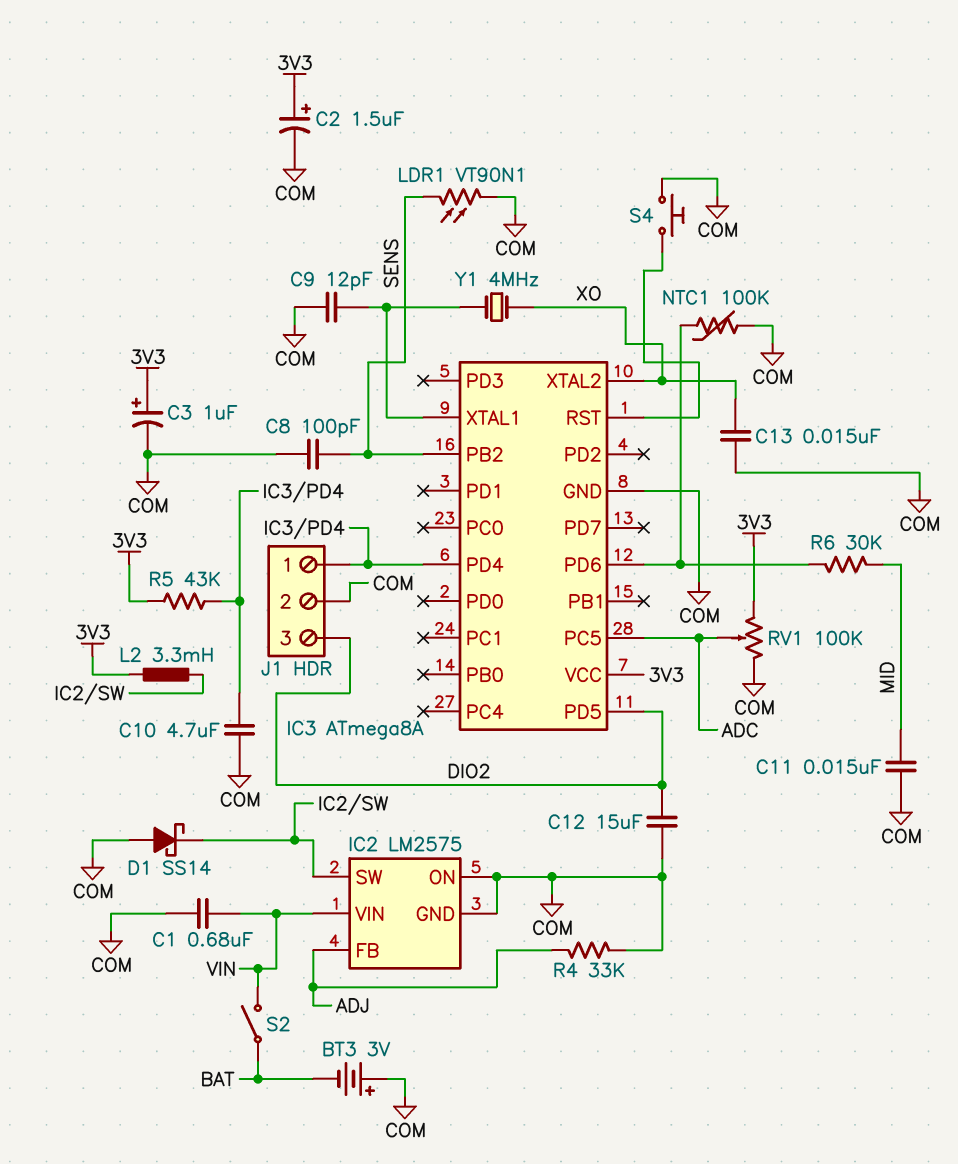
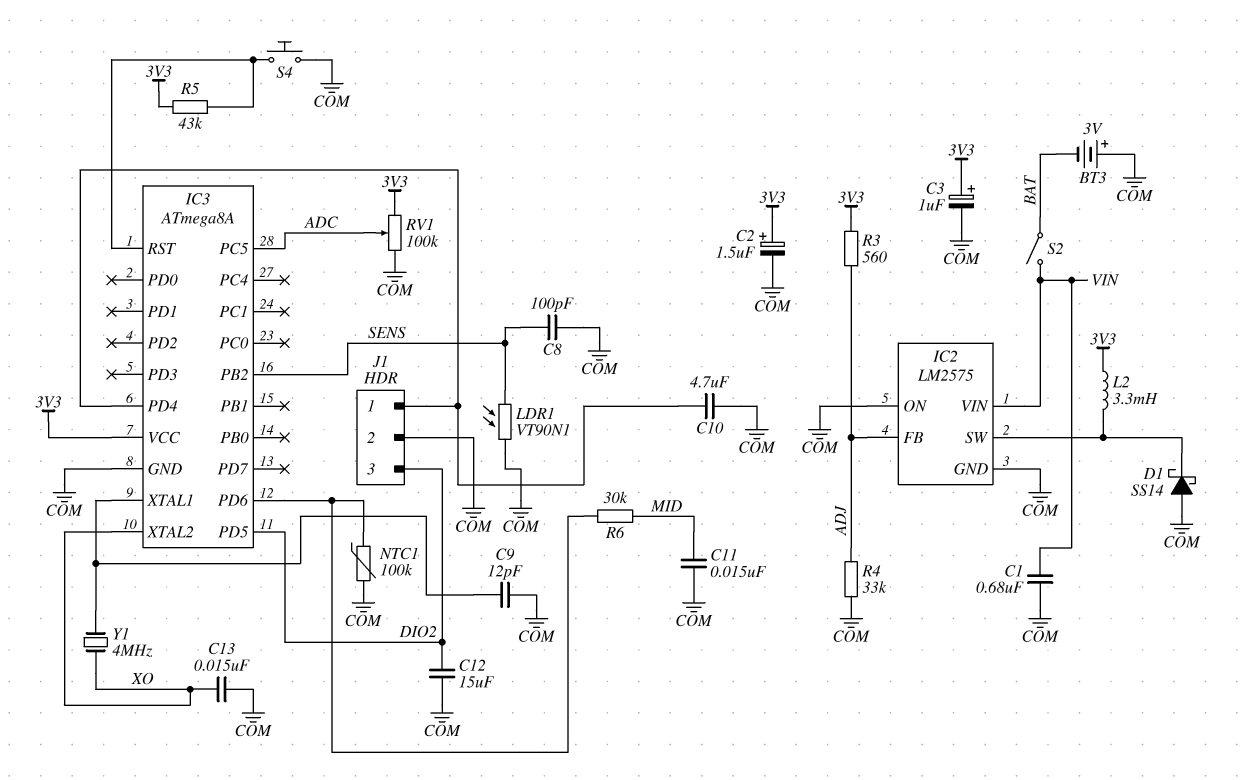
R3: none -> 560 (3V3, ADJ)
R5: 43k (3V3, IC3/PD4) -> 43k (3V3, IC3/RST)

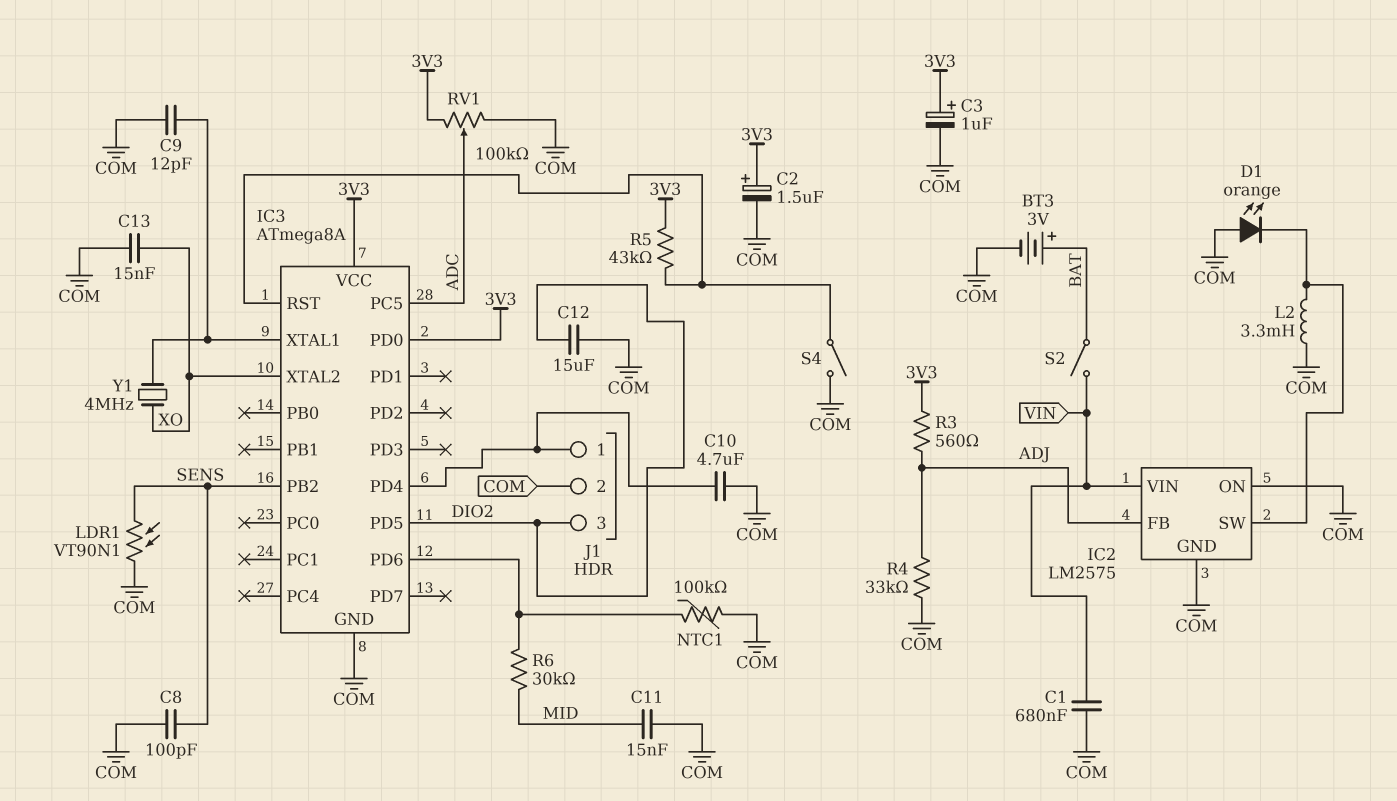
BT3: 3V (plus COM, minus BAT) -> 3V (plus BAT, minus COM)
D1: schottky SS14 (A COM, K IC2/SW) -> LED orange (A COM, K IC2/SW)
IC3 pin PD0: none -> 3V3
L2: 3.3mH (3V3, IC2/SW) -> 3.3mH (COM, IC2/SW)
S4: button (COM, IC3/RST) -> switch (COM, IC3/RST)

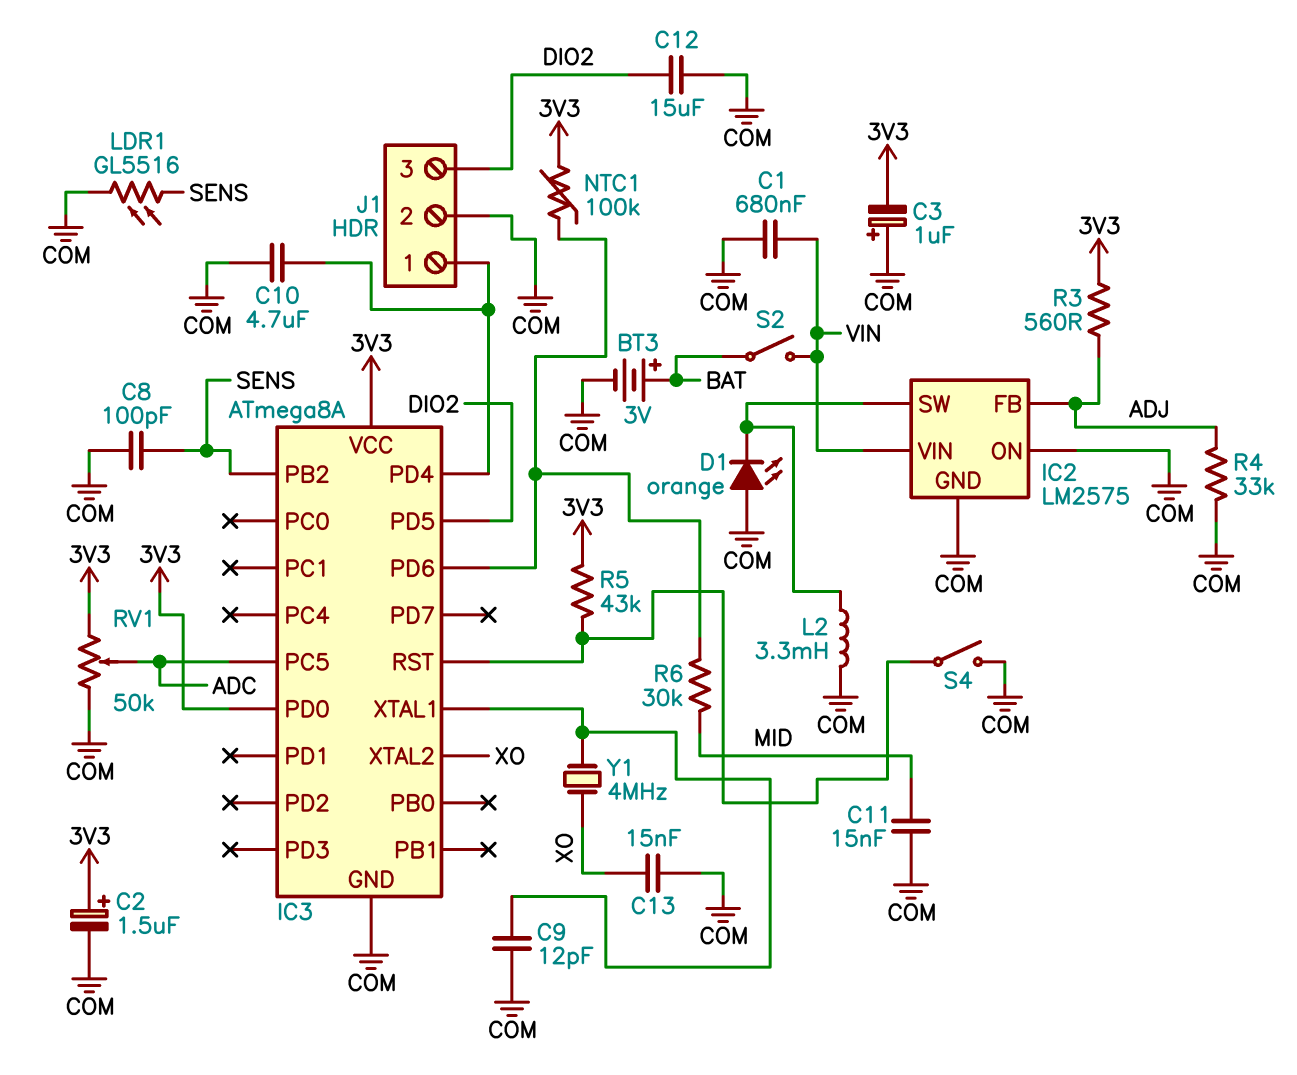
C3: 1uF (plus 3V3, minus COM) -> 1uF (plus COM, minus 3V3)
LDR1: VT90N1 (COM, SENS) -> GL5516 (COM, SENS)
NTC1: 100k (COM, IC3/PD6) -> 100k (3V3, IC3/PD6)
RV1: 100k (3V3, COM, wiper ADC) -> 50k (3V3, COM, wiper ADC)

